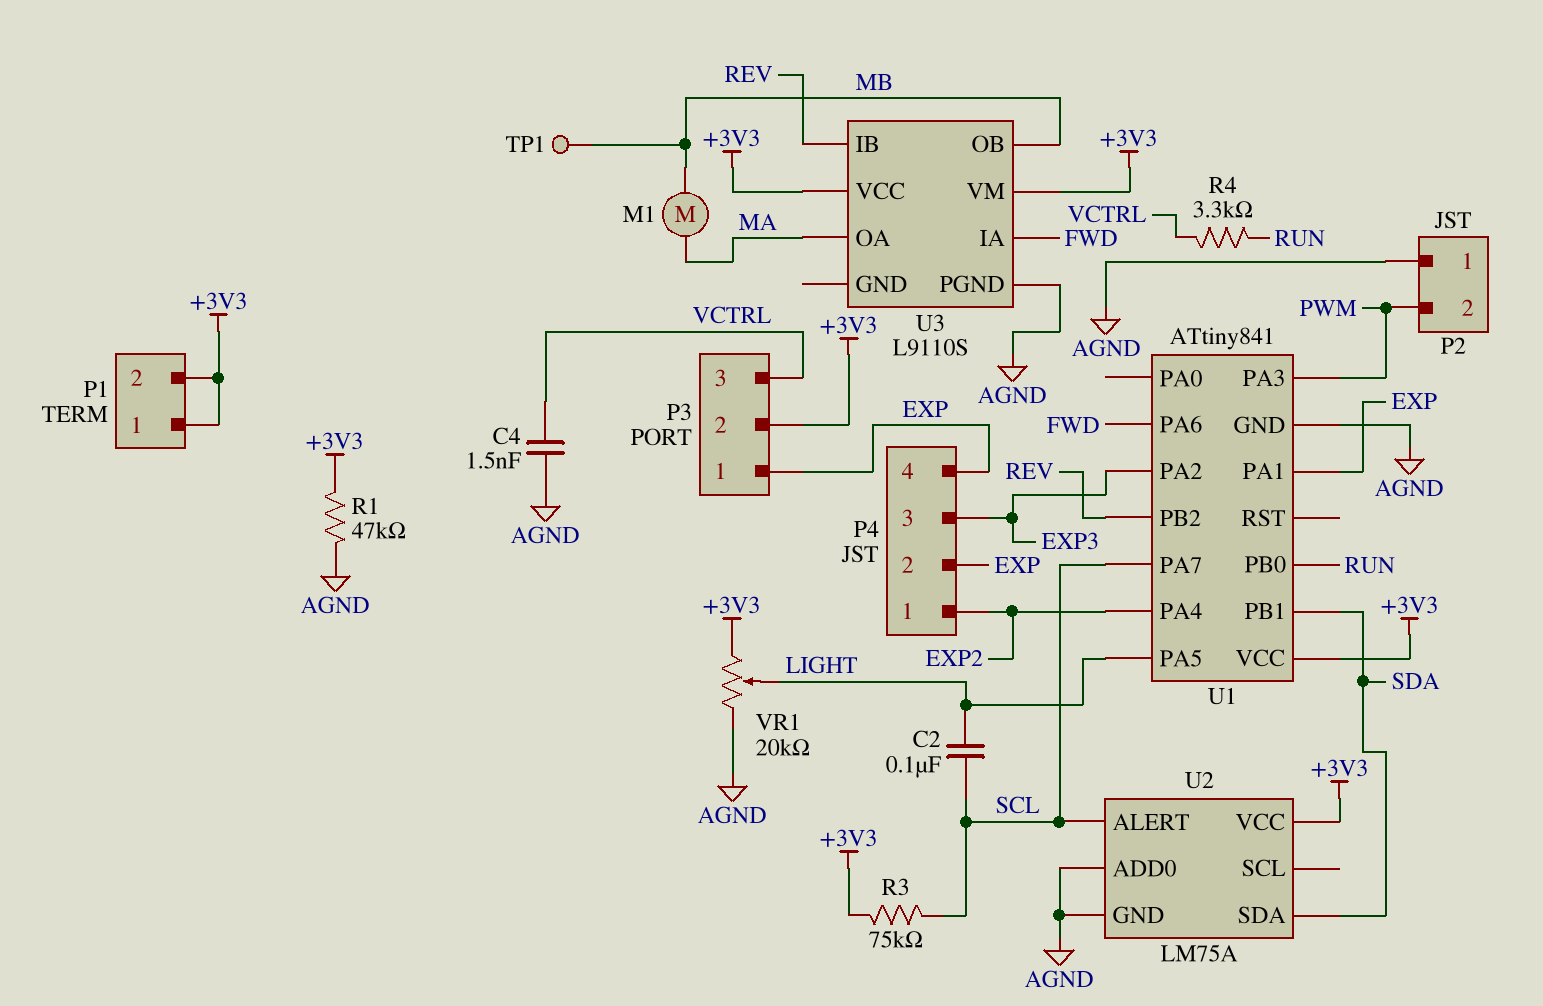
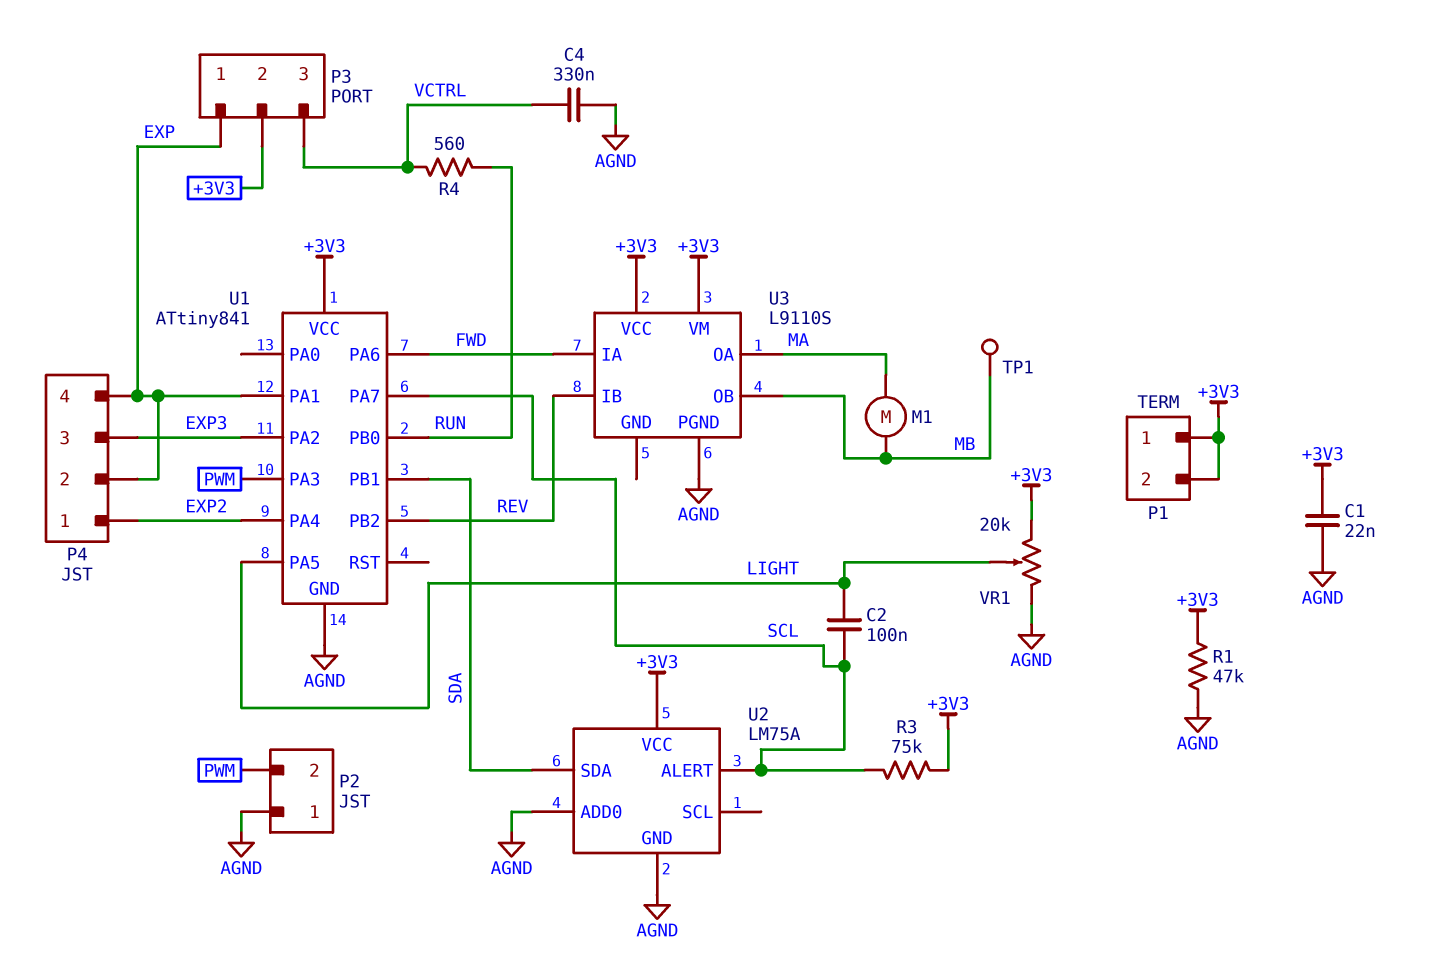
C1: none -> 22nF (+3V3, AGND)
C4: 1.5nF (AGND, VCTRL) -> 330nF (AGND, VCTRL)
R4: 3.3k (RUN, VCTRL) -> 560 (RUN, VCTRL)

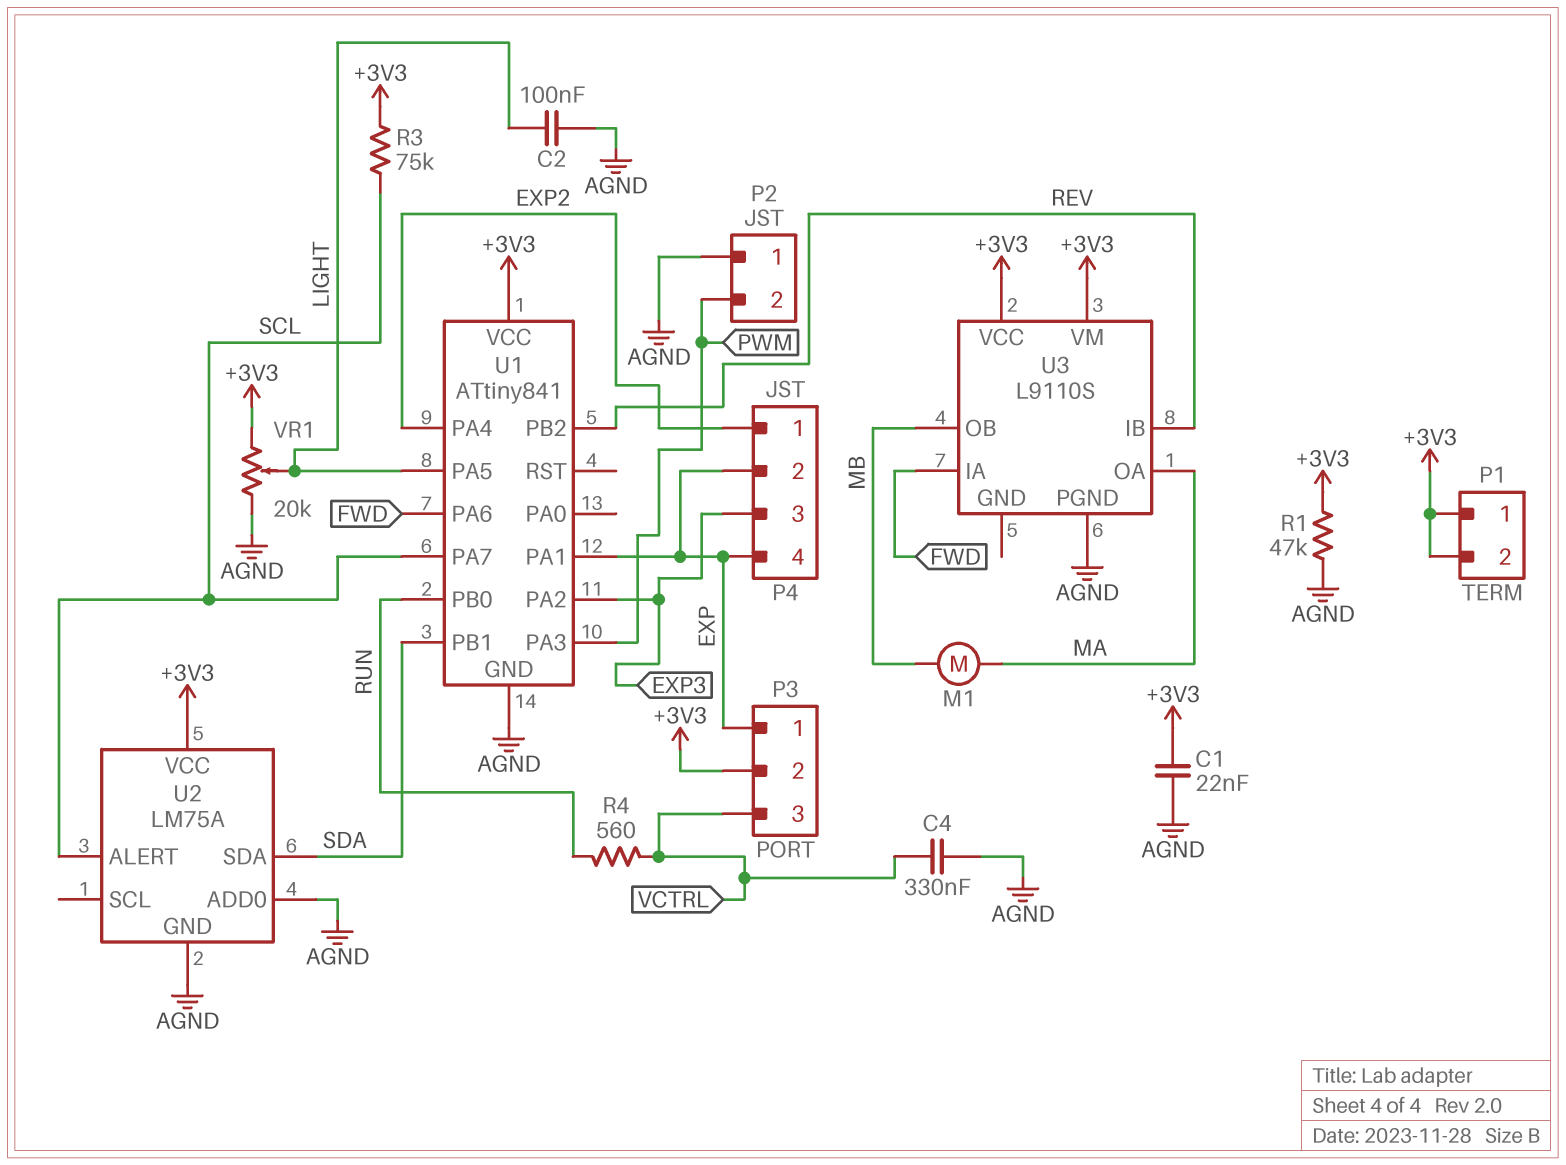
C2: 100nF (LIGHT, SCL) -> 100nF (AGND, LIGHT)
TP1: test point (MB) -> none

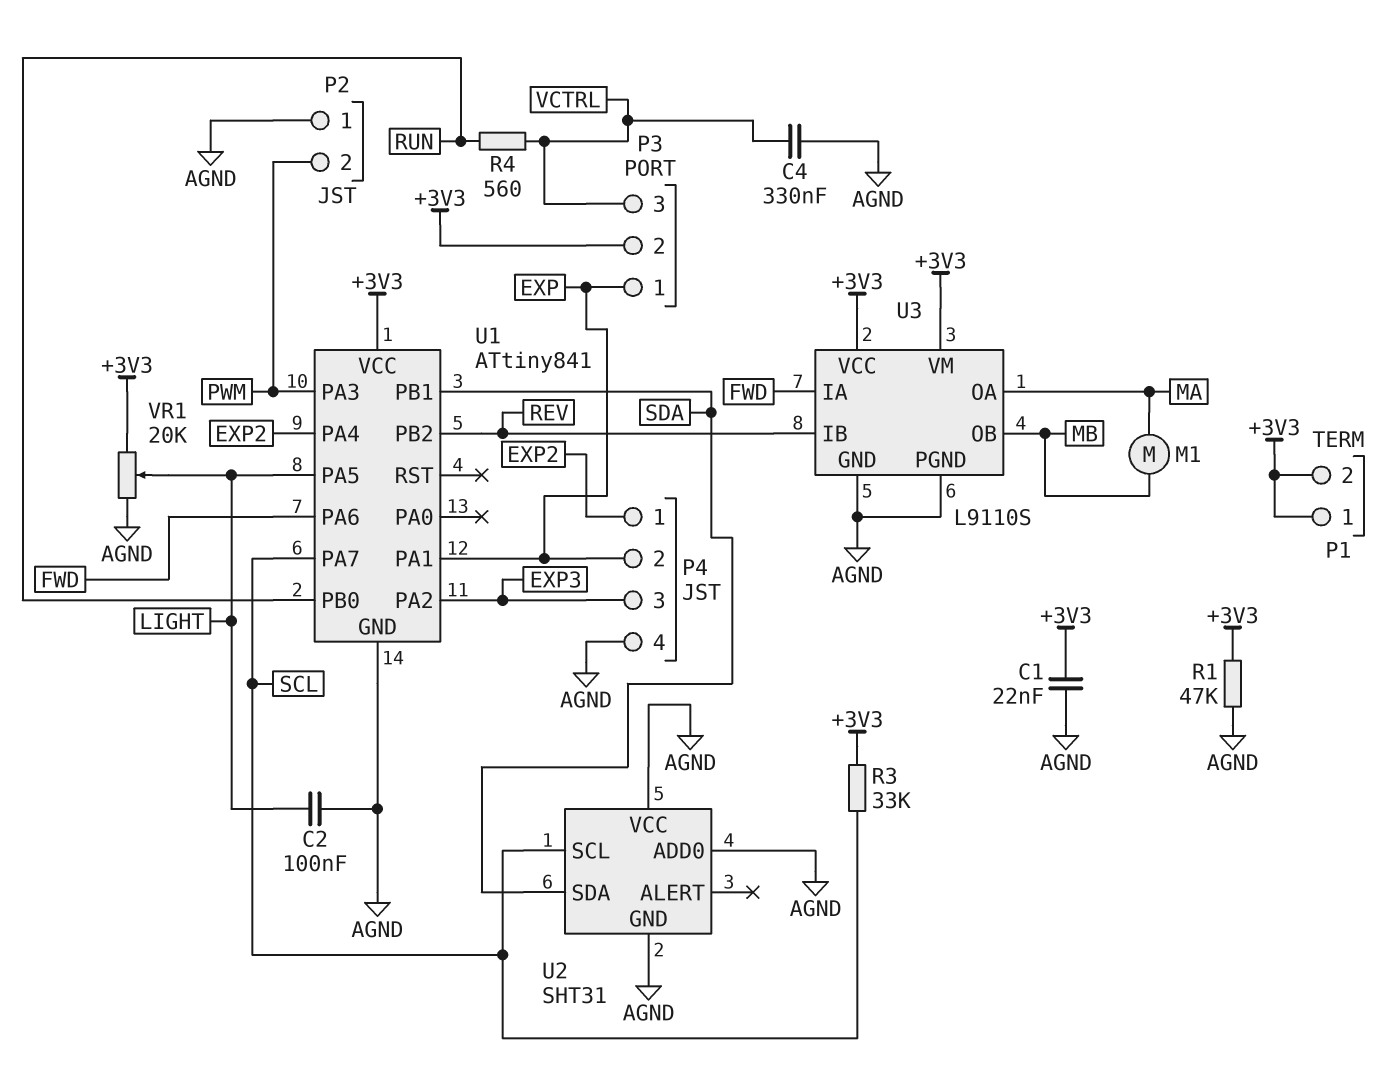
P4 pin 4: EXP -> AGND
R3: 75k (+3V3, SCL) -> 33k (+3V3, SCL)
U2: LM75A -> SHT31
U2 pin ALERT: SCL -> none
U2 pin SCL: none -> SCL
U2 pin VCC: +3V3 -> AGND
U3 pin GND: none -> AGND

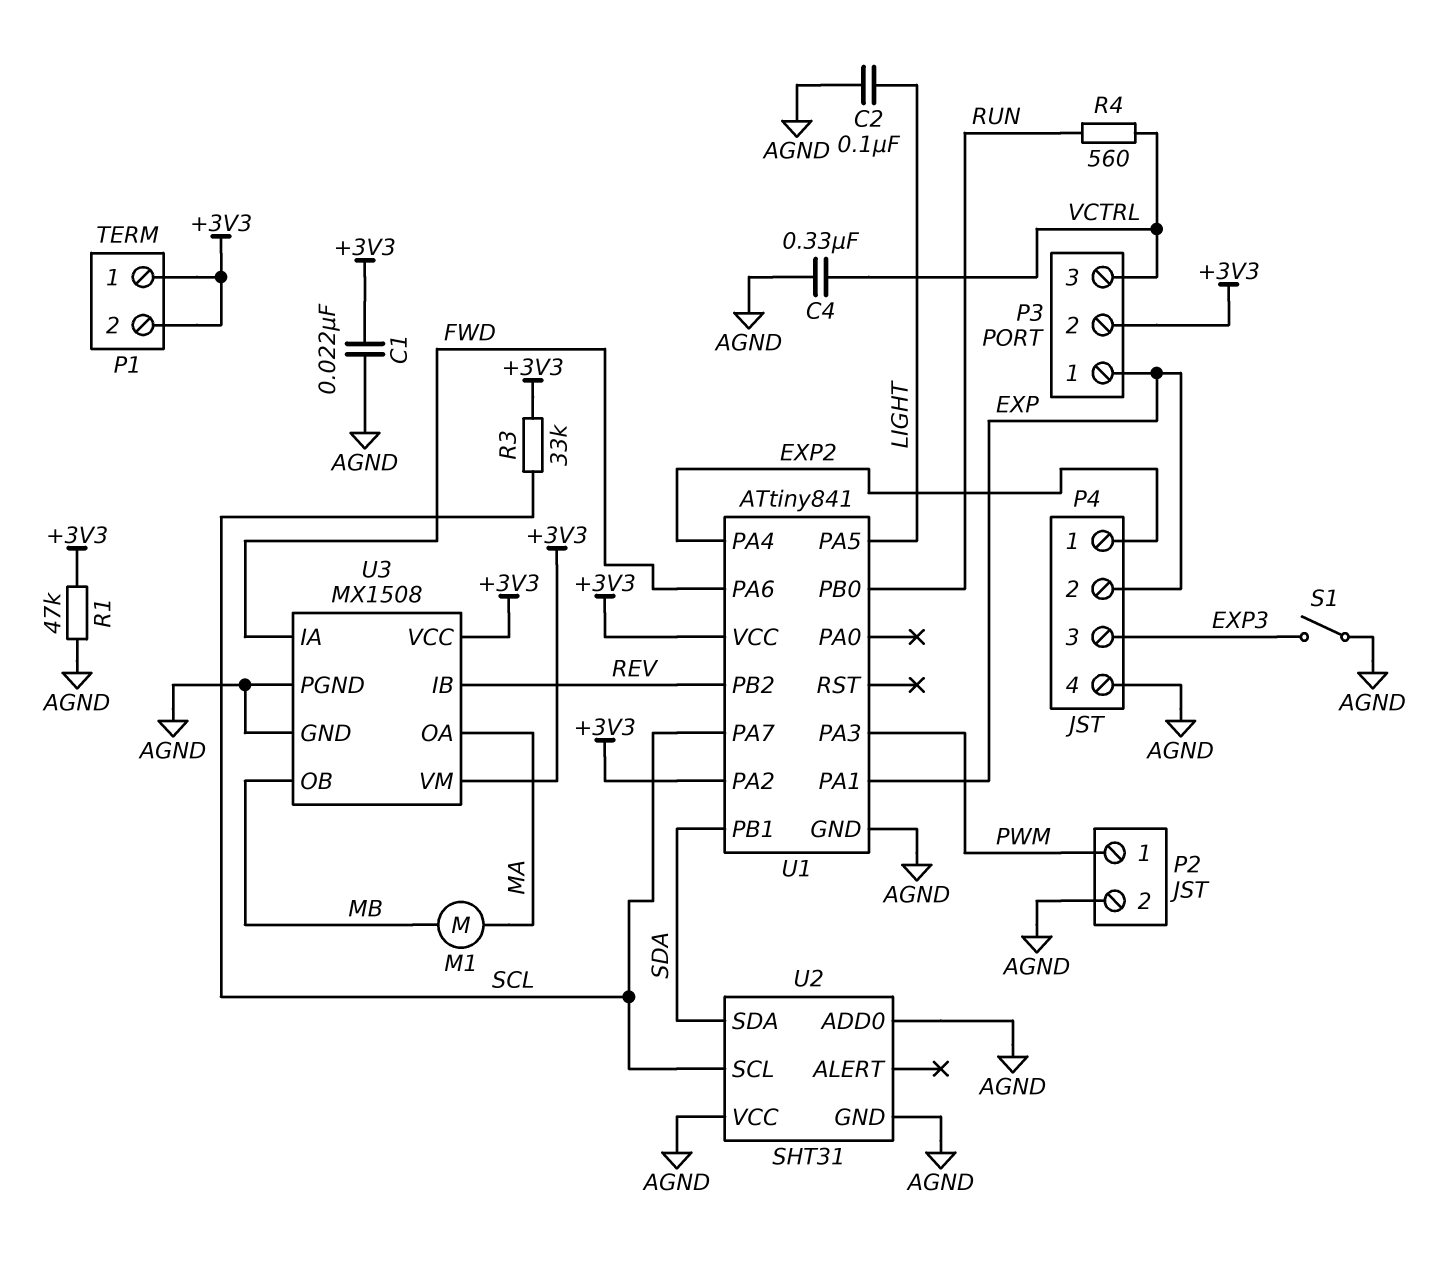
P2 pin 1: AGND -> PWM
P2 pin 2: PWM -> AGND
S1: none -> switch (AGND, EXP3)
U1 pin PA2: EXP3 -> +3V3
U3: L9110S -> MX1508
VR1: 20k (+3V3, AGND, wiper LIGHT) -> none

